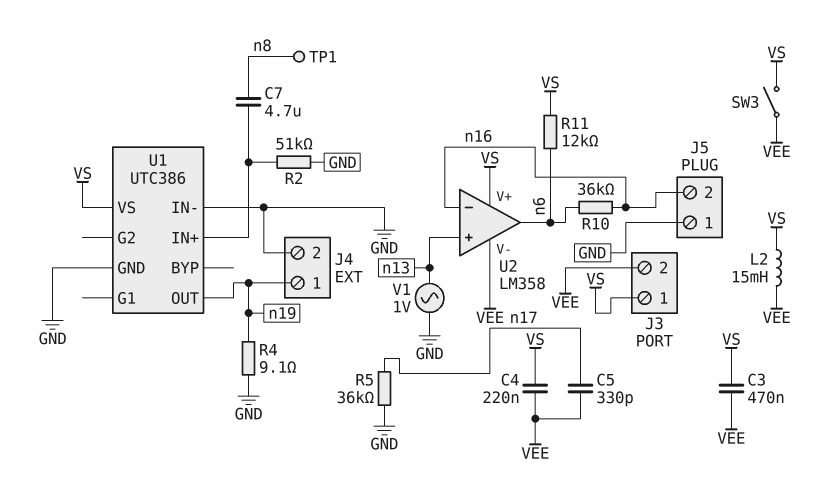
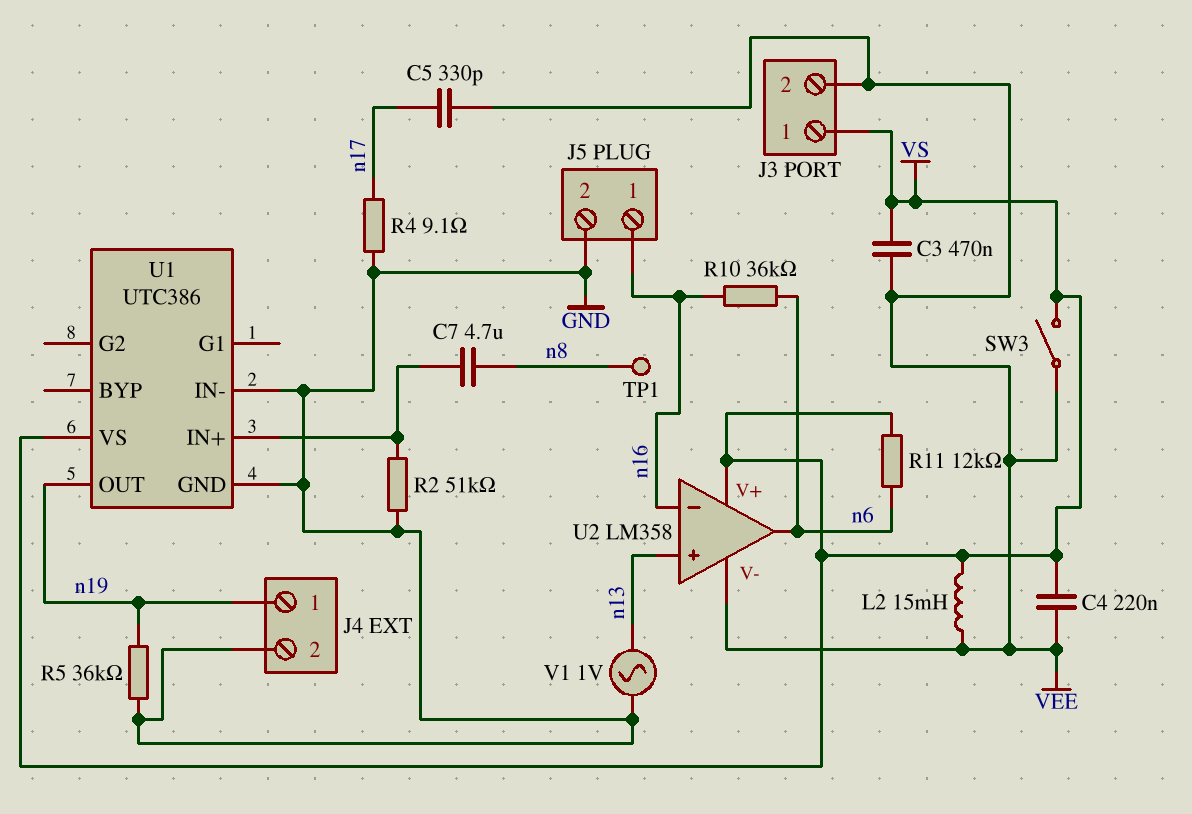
J5 pin 1: GND -> n16
J5 pin 2: n16 -> GND
R4: 9.1 (GND, n19) -> 9.1 (GND, n17)
R5: 36k (GND, n17) -> 36k (GND, n19)

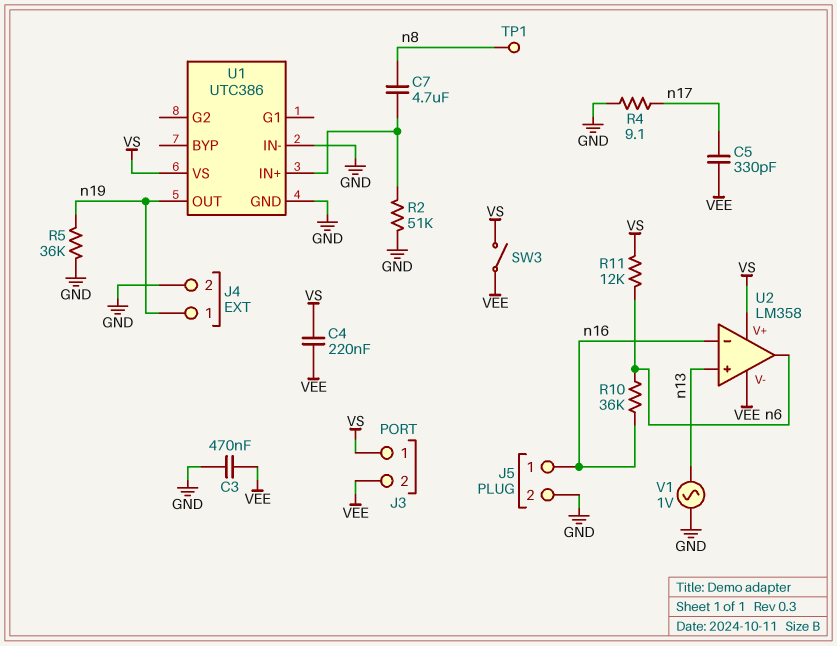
C3: 470nF (VEE, VS) -> 470nF (GND, VEE)
L2: 15mH (VEE, VS) -> none

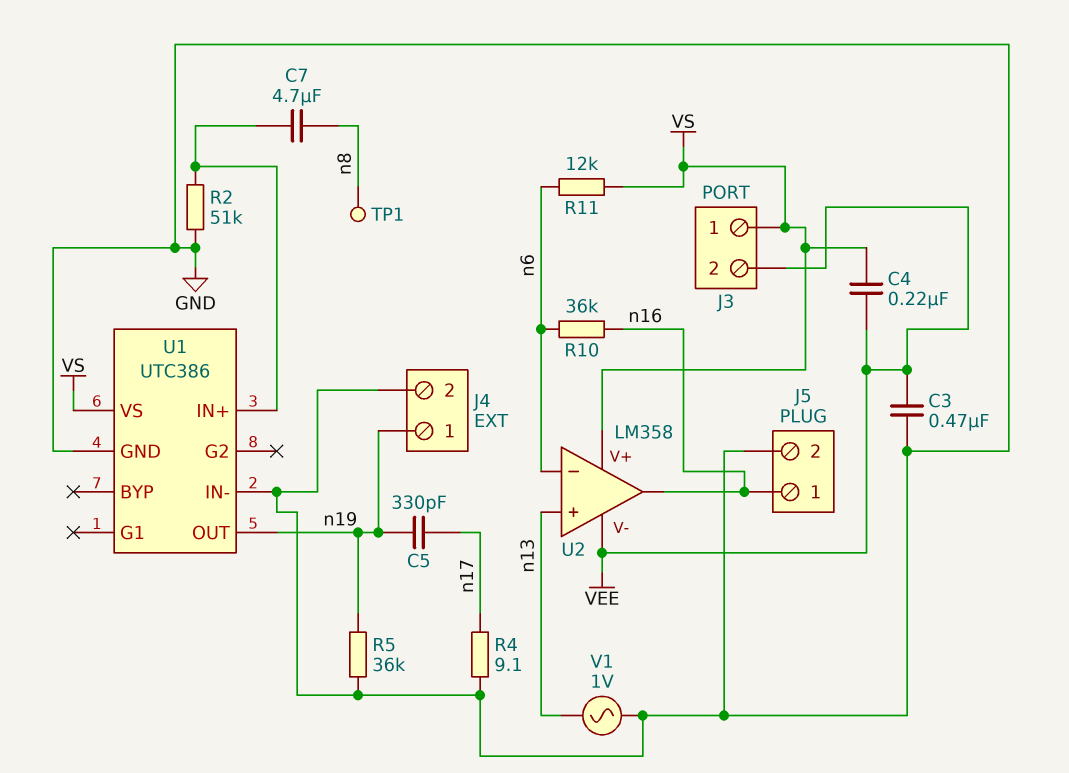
C5: 330pF (VEE, n17) -> 330pF (n17, n19)
SW3: switch (VEE, VS) -> none
U2 pin in-: n16 -> n6
U2 pin out: n6 -> n16

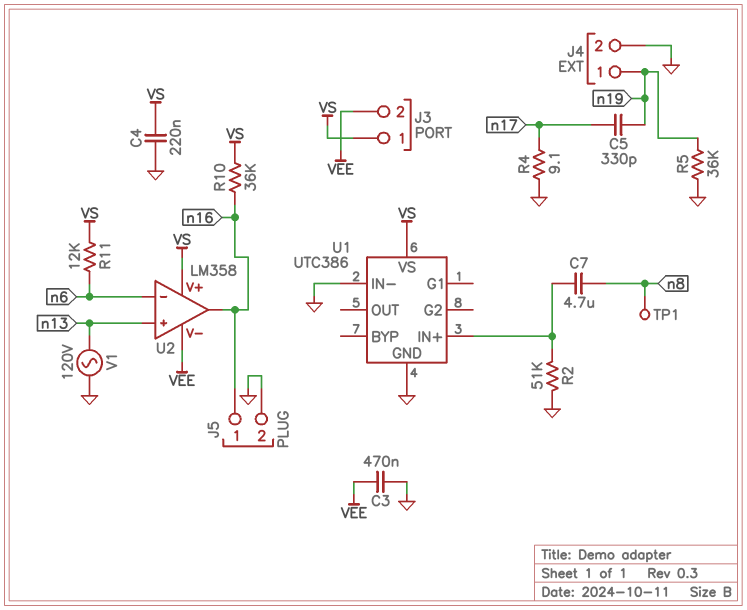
C4: 220nF (VEE, VS) -> 220nF (GND, VS)
R10: 36k (n6, n16) -> 36k (VS, n16)
U1 pin OUT: n19 -> none
V1: AC 1V (GND, n13) -> AC 120V (GND, n13)

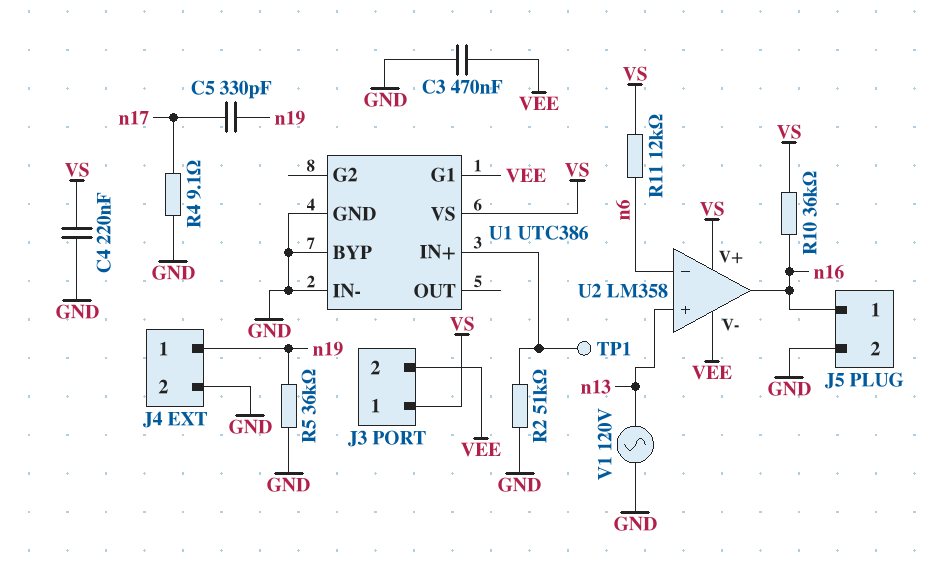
C7: 4.7uF (U1/IN+, n8) -> none
TP1: test point (n8) -> test point (U1/IN+)
U1 pin BYP: none -> GND
U1 pin G1: none -> VEE

